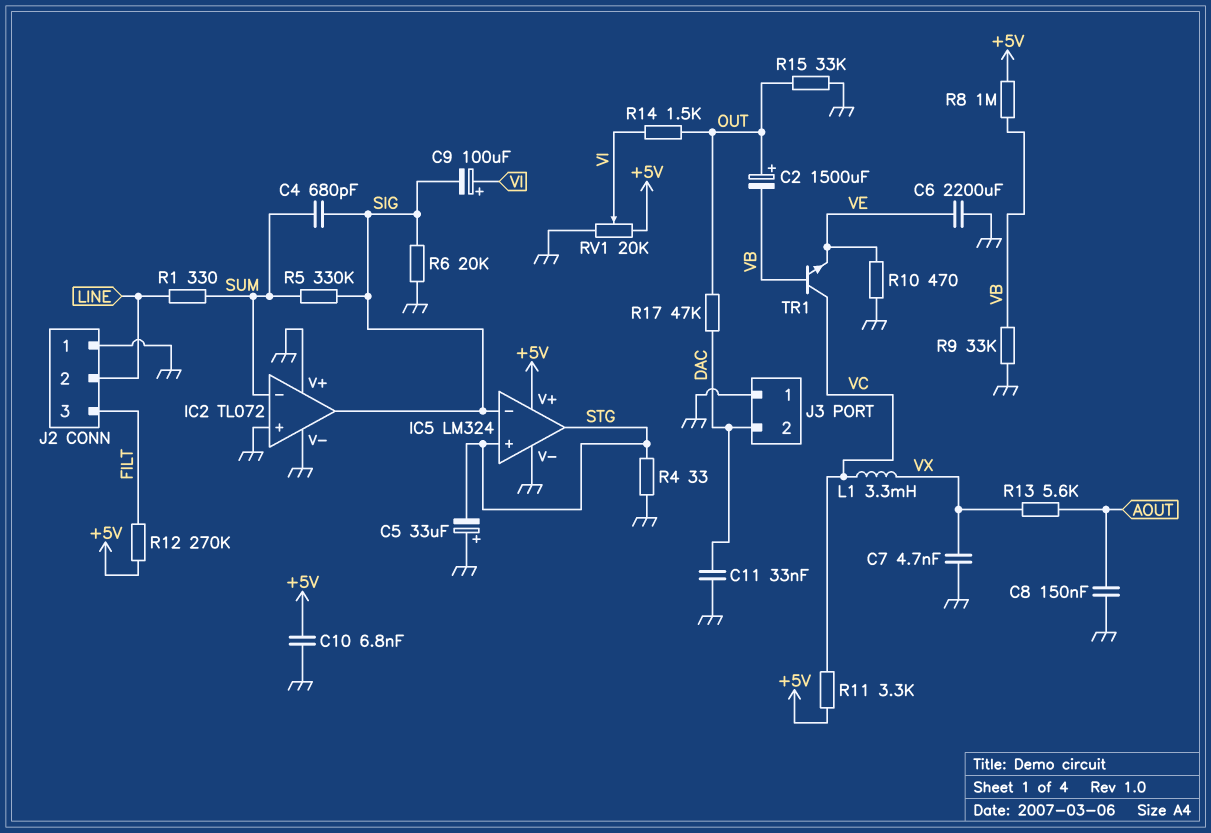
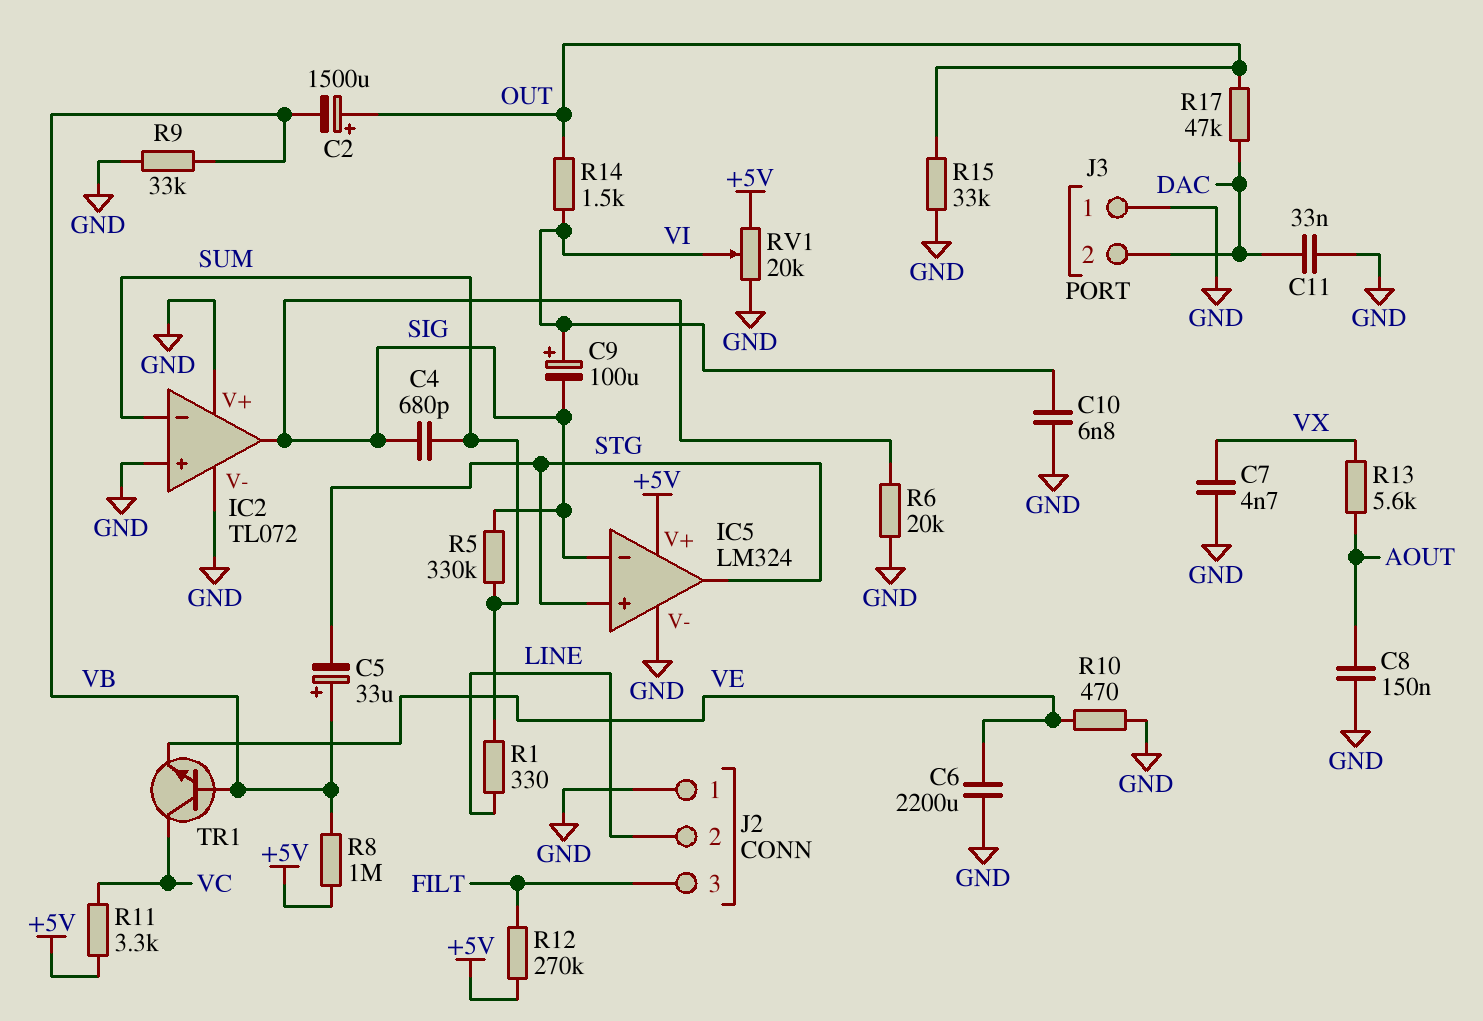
C5: 33uF (plus GND, minus STG) -> 33uF (plus VB, minus STG)
C10: 6.8nF (+5V, GND) -> 6.8nF (GND, VI)
L1: 3.3mH (VC, VX) -> none
R4: 33 (GND, STG) -> none

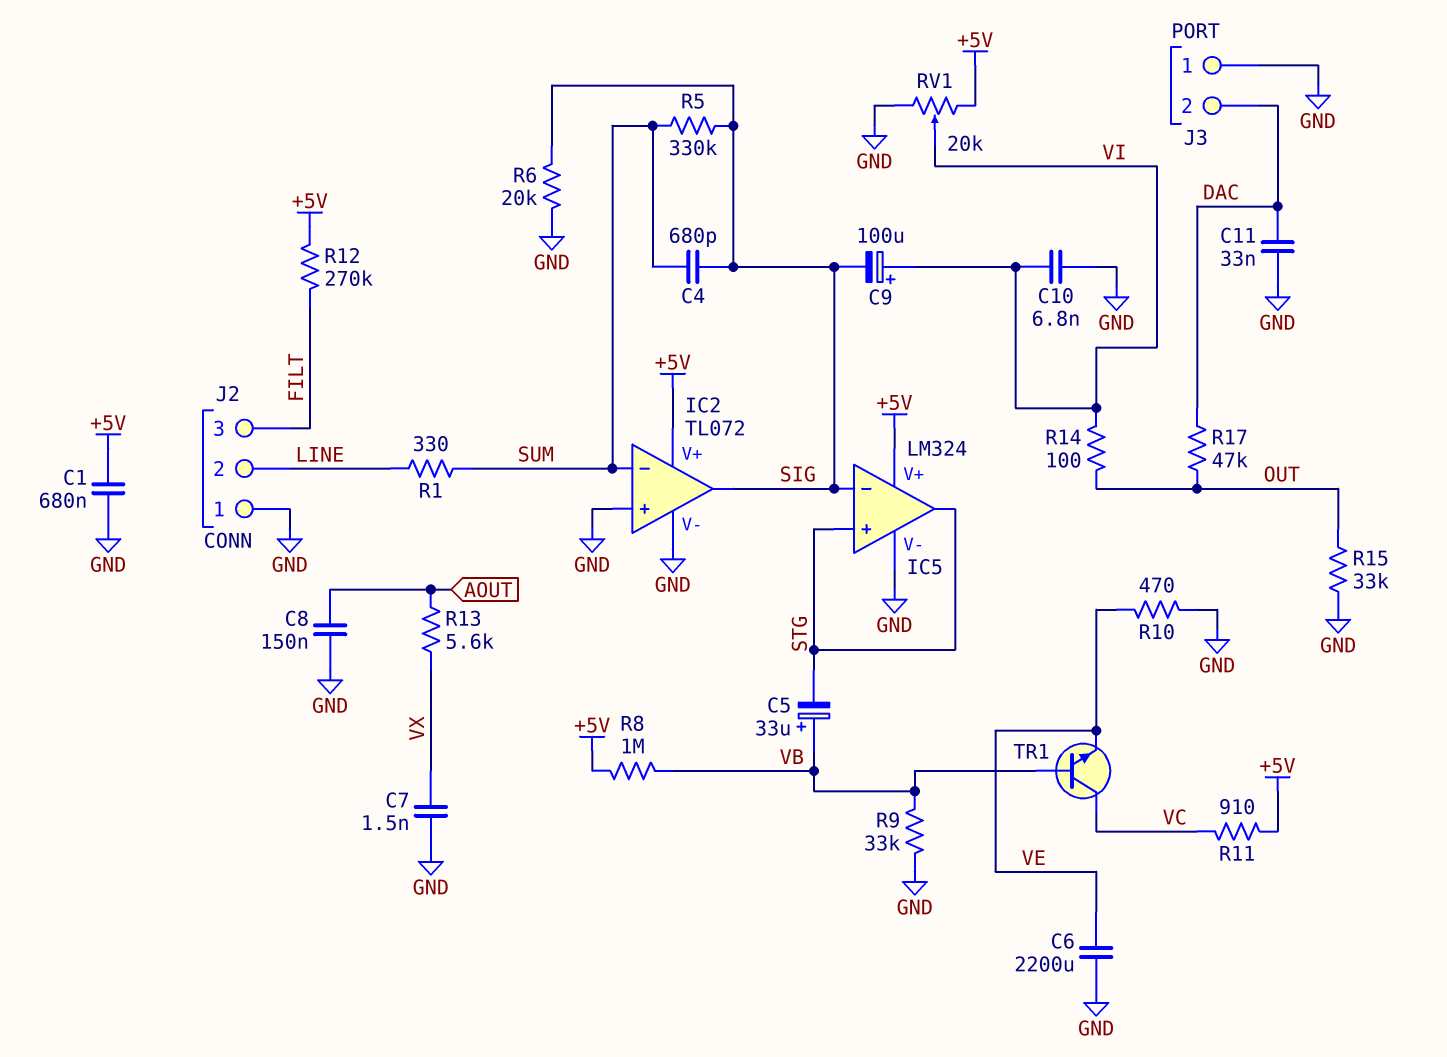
C1: none -> 680nF (+5V, GND)
C2: 1500uF (plus OUT, minus VB) -> none
C7: 4.7nF (GND, VX) -> 1.5nF (GND, VX)
IC2 pin V+: GND -> +5V
R11: 3.3k (+5V, VC) -> 910 (+5V, VC)
R14: 1.5k (OUT, VI) -> 100 (OUT, VI)

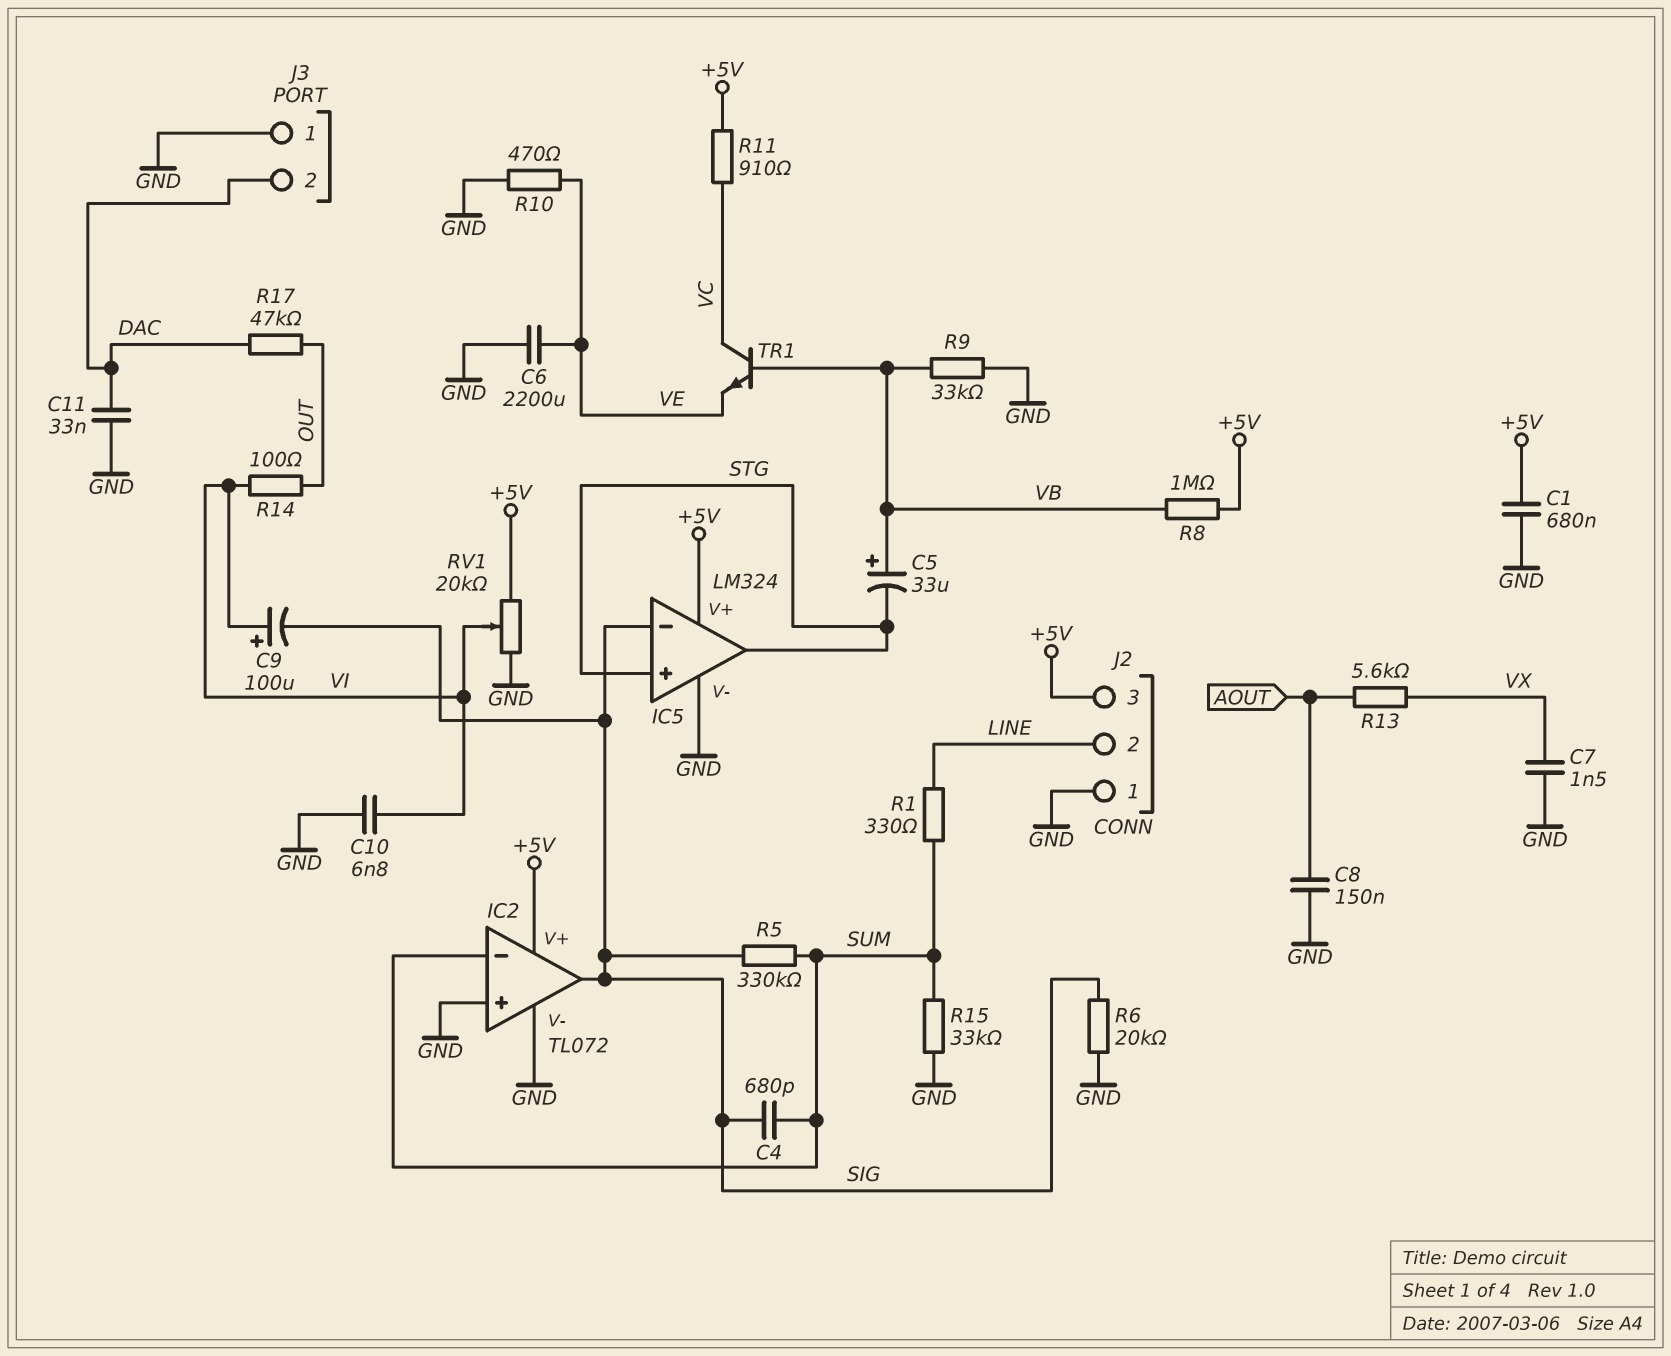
J2 pin 3: FILT -> +5V
R12: 270k (+5V, FILT) -> none
R15: 33k (GND, OUT) -> 33k (GND, SUM)

